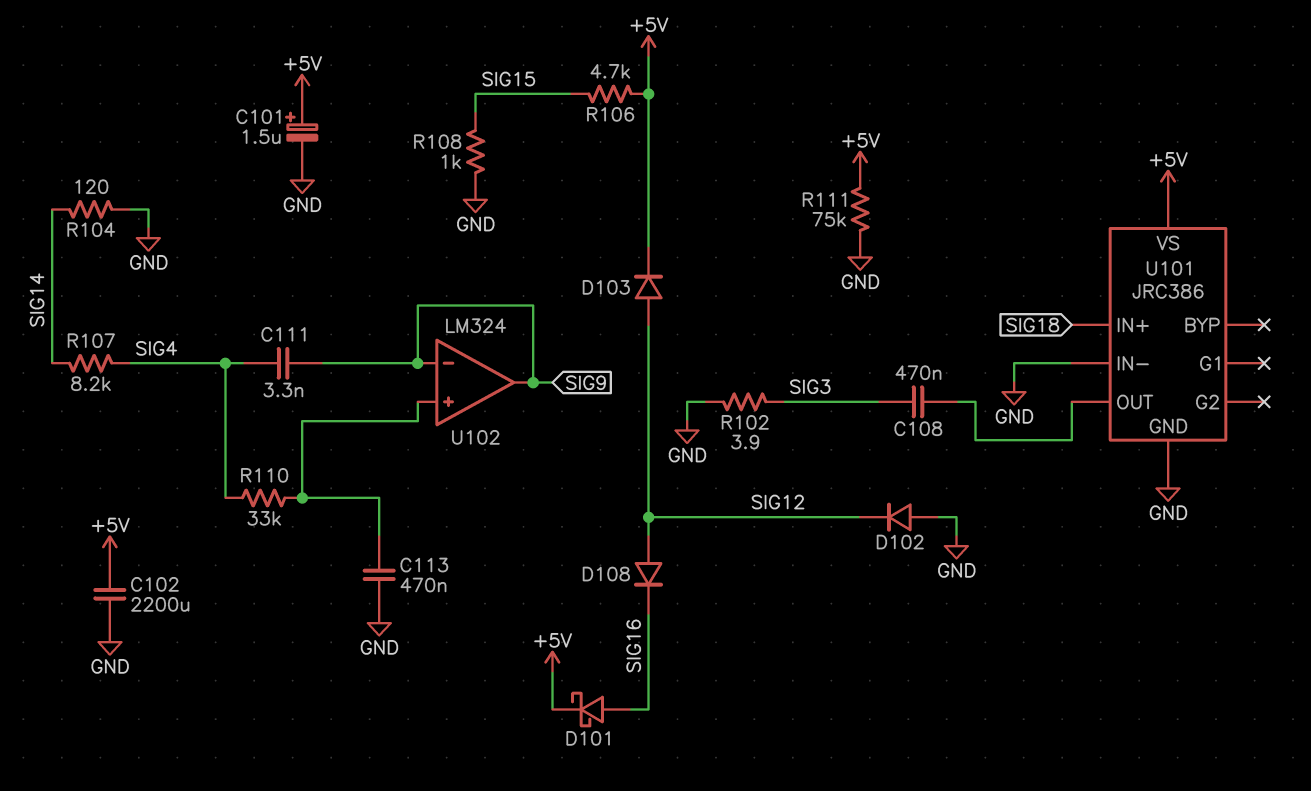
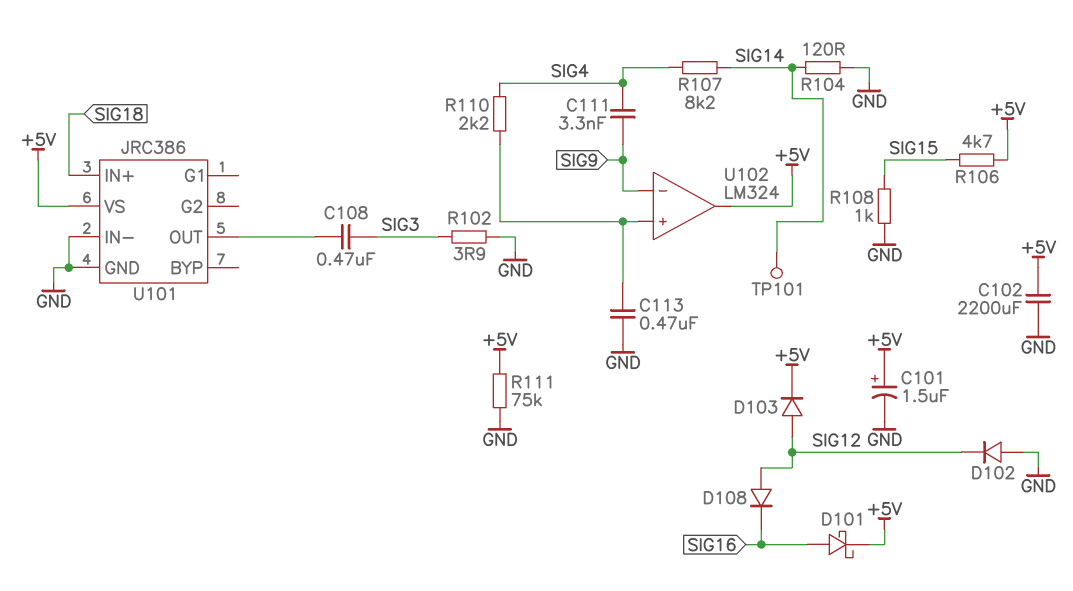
R110: 33k (SIG4, U102/in+) -> 2.2k (SIG4, U102/in+)
TP101: none -> test point (SIG14)
U102 pin out: SIG9 -> +5V

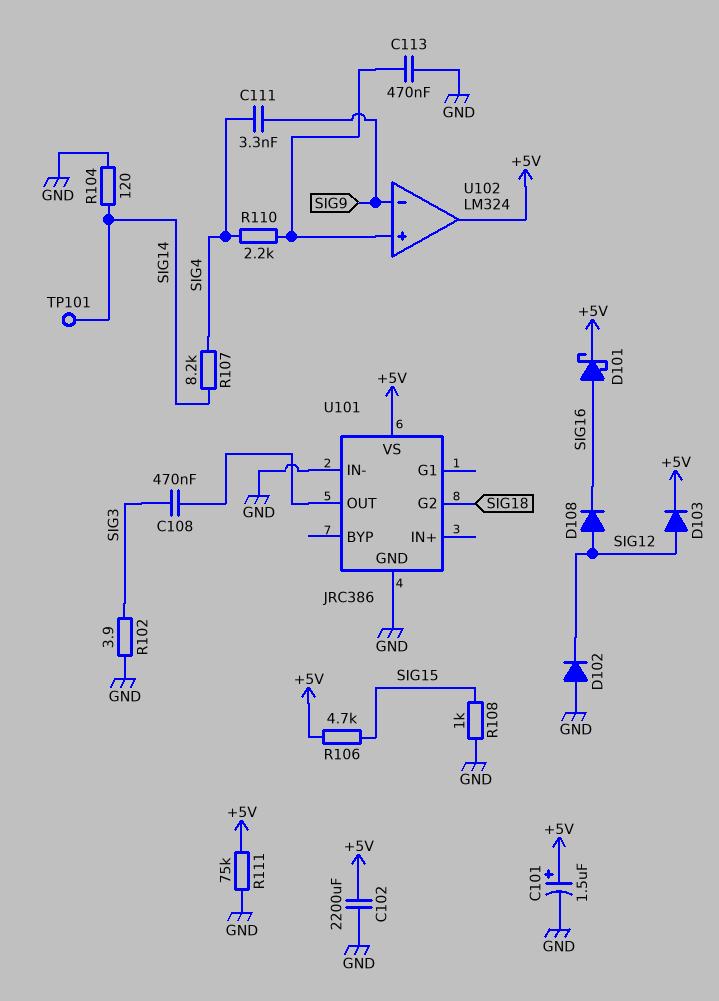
U101 pin G2: none -> SIG18
U101 pin IN+: SIG18 -> none

